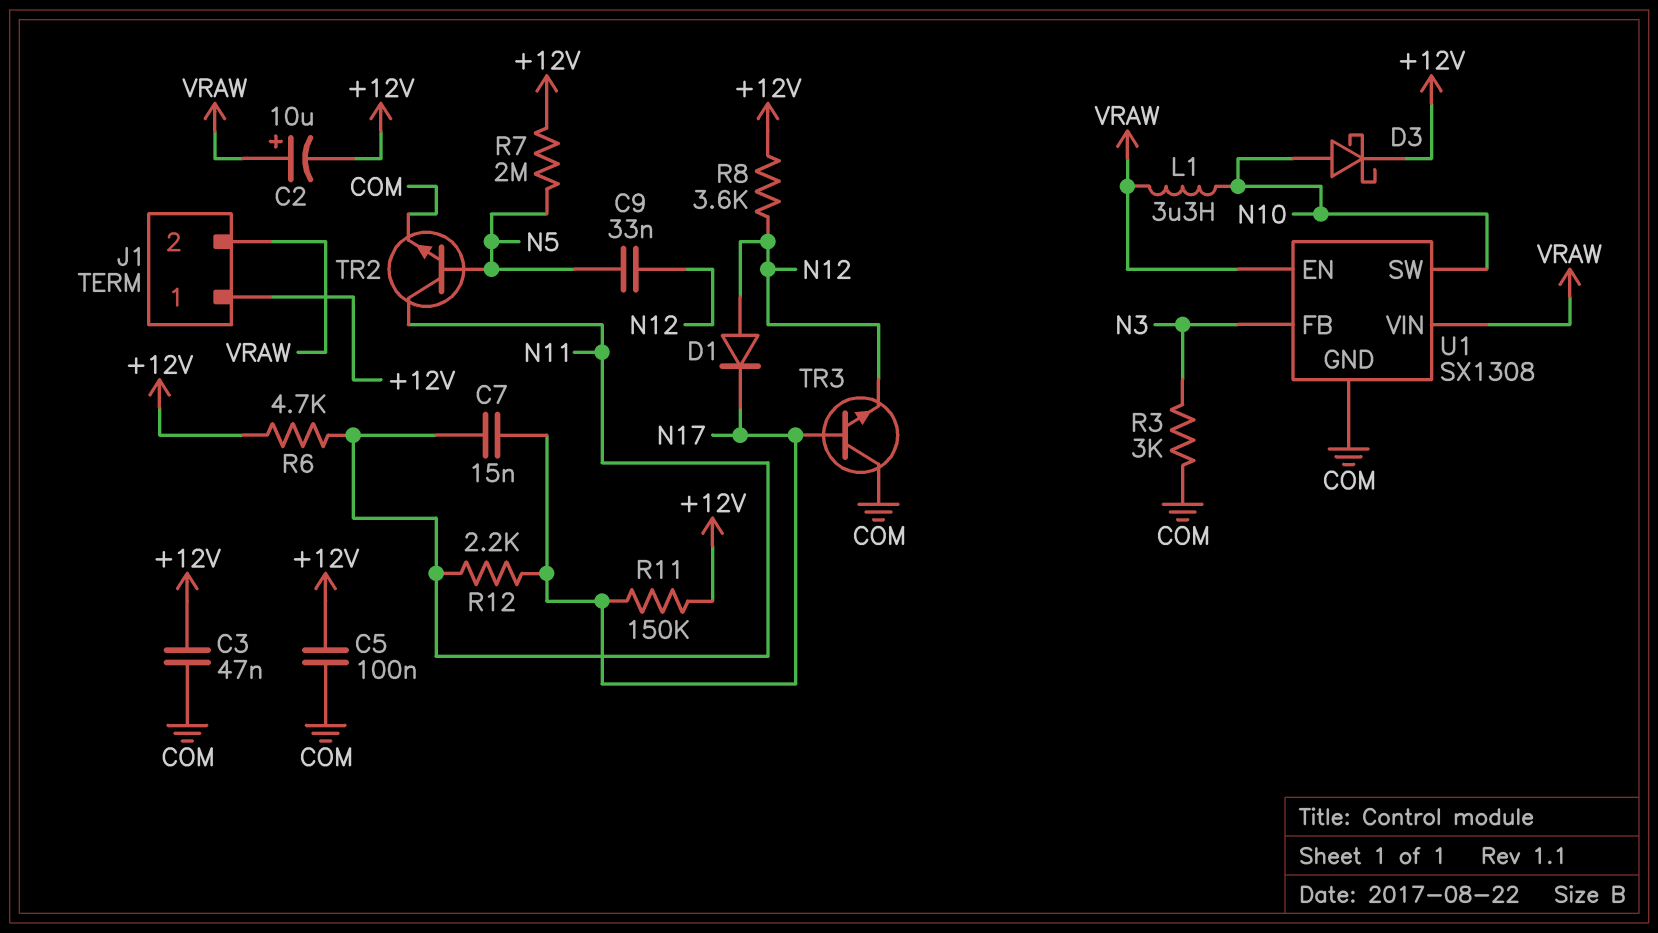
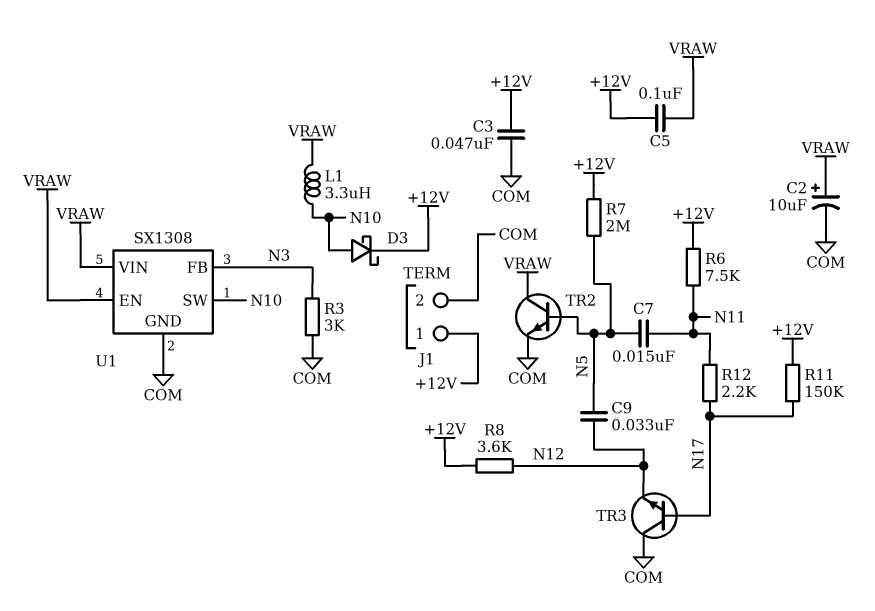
C2: 10uF (plus VRAW, minus +12V) -> 10uF (plus VRAW, minus COM)
C5: 100nF (+12V, COM) -> 100nF (+12V, VRAW)
C7: 15nF (N11, N17) -> 15nF (N5, N11)
D1: diode (A N12, K N17) -> none
J1 pin 2: VRAW -> COM
R6: 4.7k (+12V, N11) -> 7.5k (+12V, N11)
TR2: NPN (B N5, C N11, E COM) -> NPN (B N5, C VRAW, E COM)

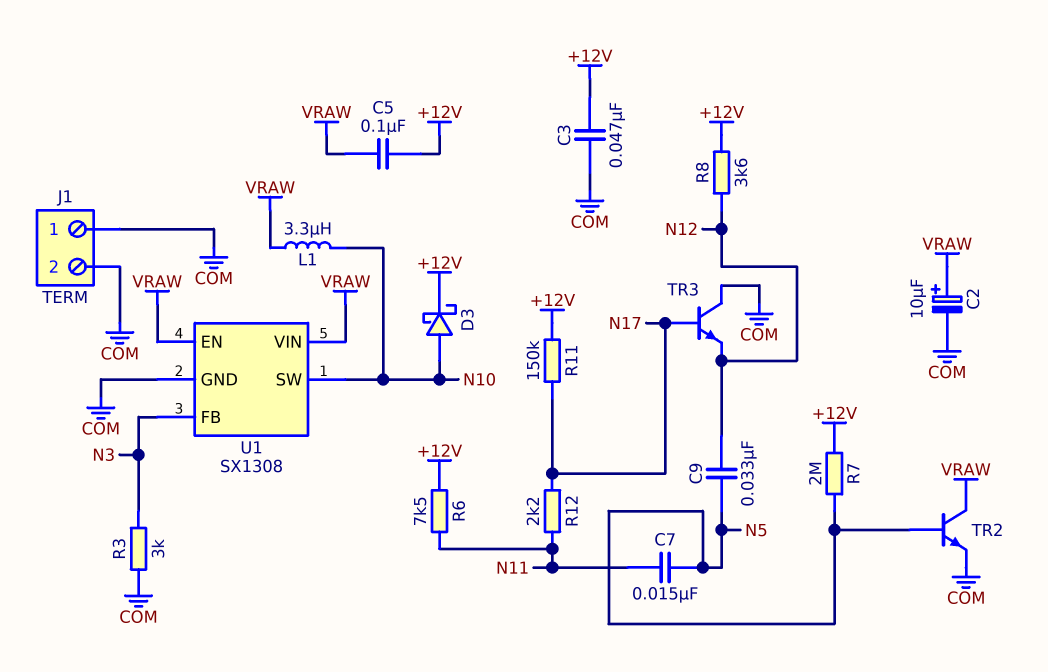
J1 pin 1: +12V -> COM

